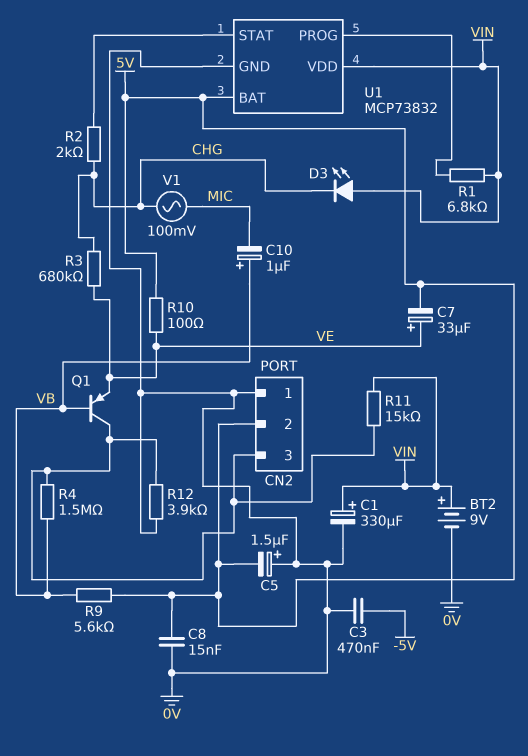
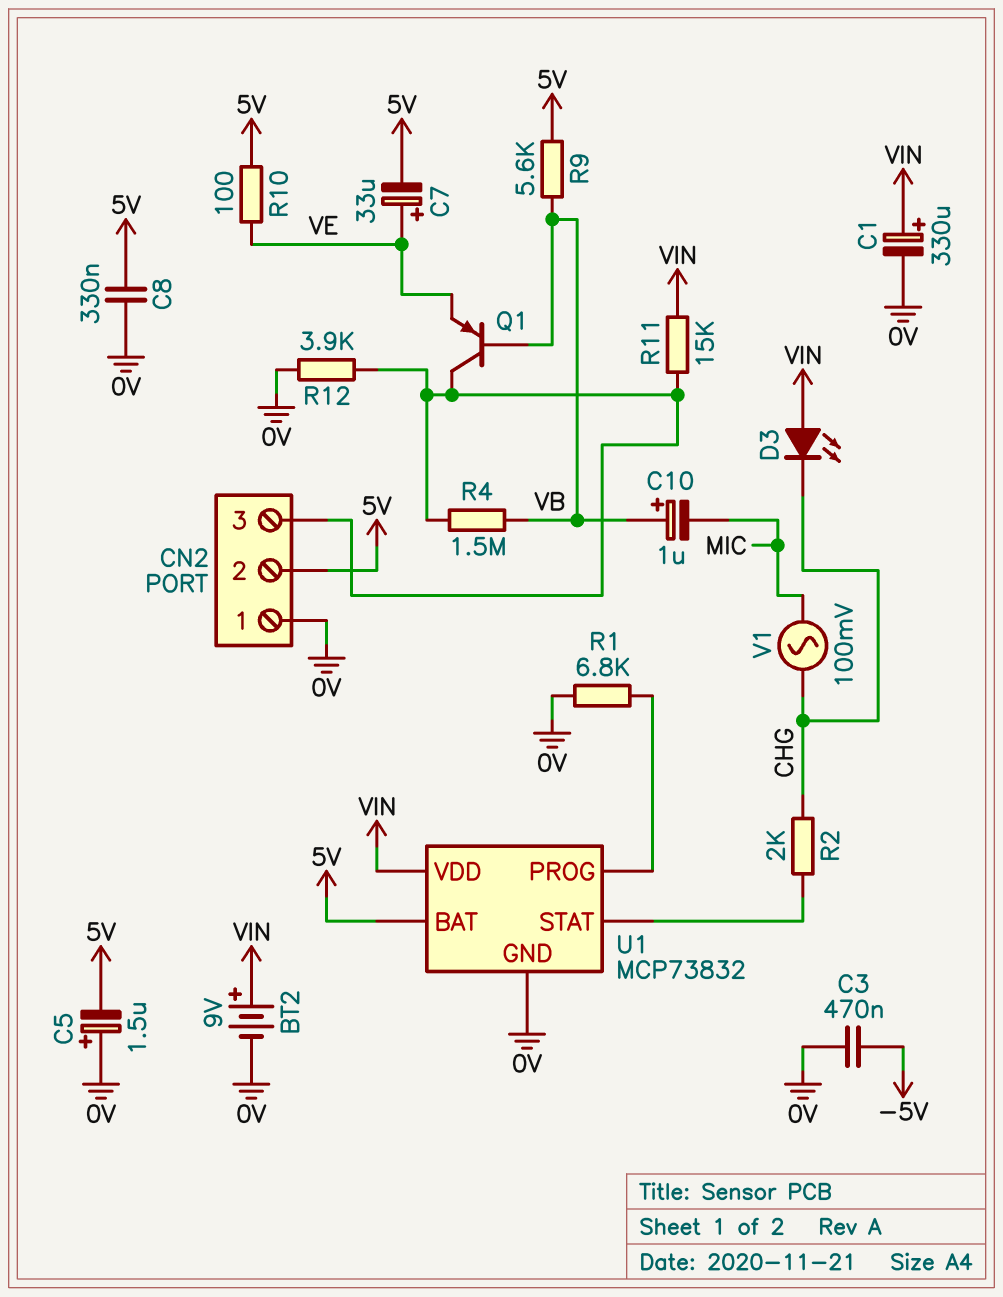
C8: 15nF (0V, 5V) -> 330nF (0V, 5V)
R1: 6.8k (U1/PROG, VIN) -> 6.8k (0V, U1/PROG)
R3: 680k (CHG, VE) -> none

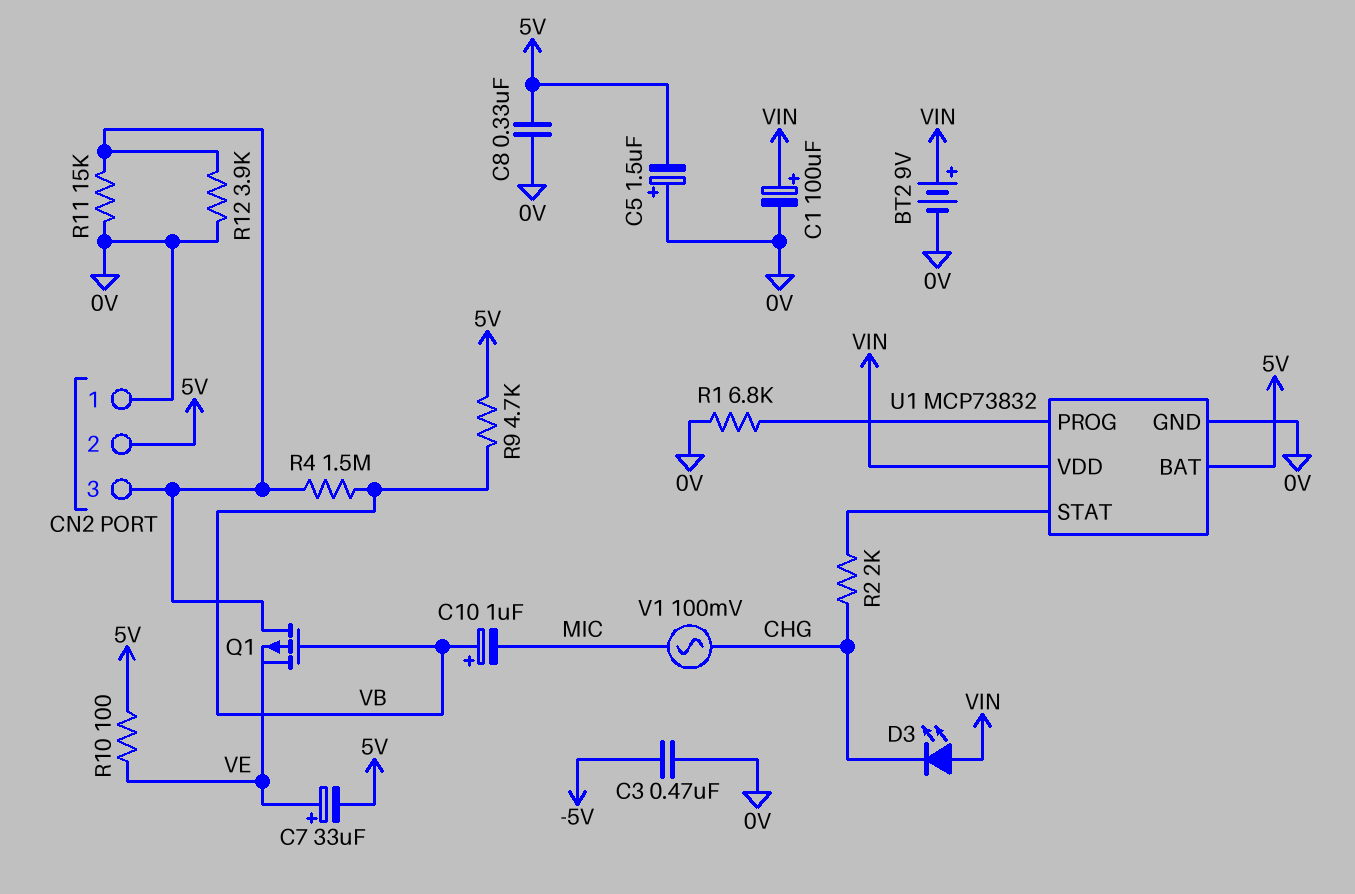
C1: 330uF (plus VIN, minus 0V) -> 100uF (plus VIN, minus 0V)
Q1: PNP (B VB, C CN2/3, E VE) -> PMOS (G VB, D CN2/3, S VE)
R9: 5.6k (5V, VB) -> 4.7k (5V, VB)
R11: 15k (CN2/3, VIN) -> 15k (0V, CN2/3)

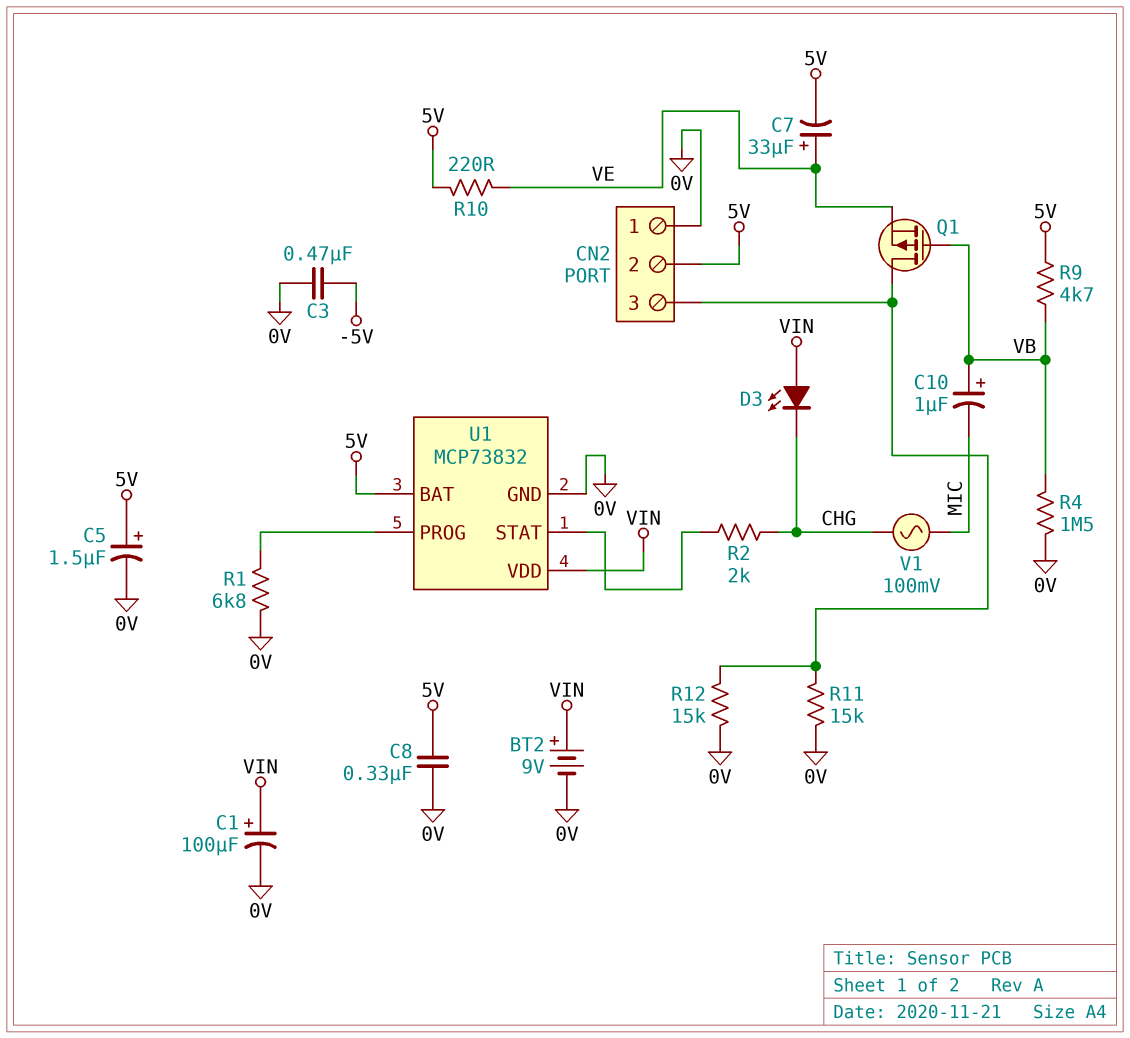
C5: 1.5uF (plus 0V, minus 5V) -> 1.5uF (plus 5V, minus 0V)
R4: 1.5M (CN2/3, VB) -> 1.5M (0V, VB)
R10: 100 (5V, VE) -> 220 (5V, VE)
R12: 3.9k (0V, CN2/3) -> 15k (0V, CN2/3)

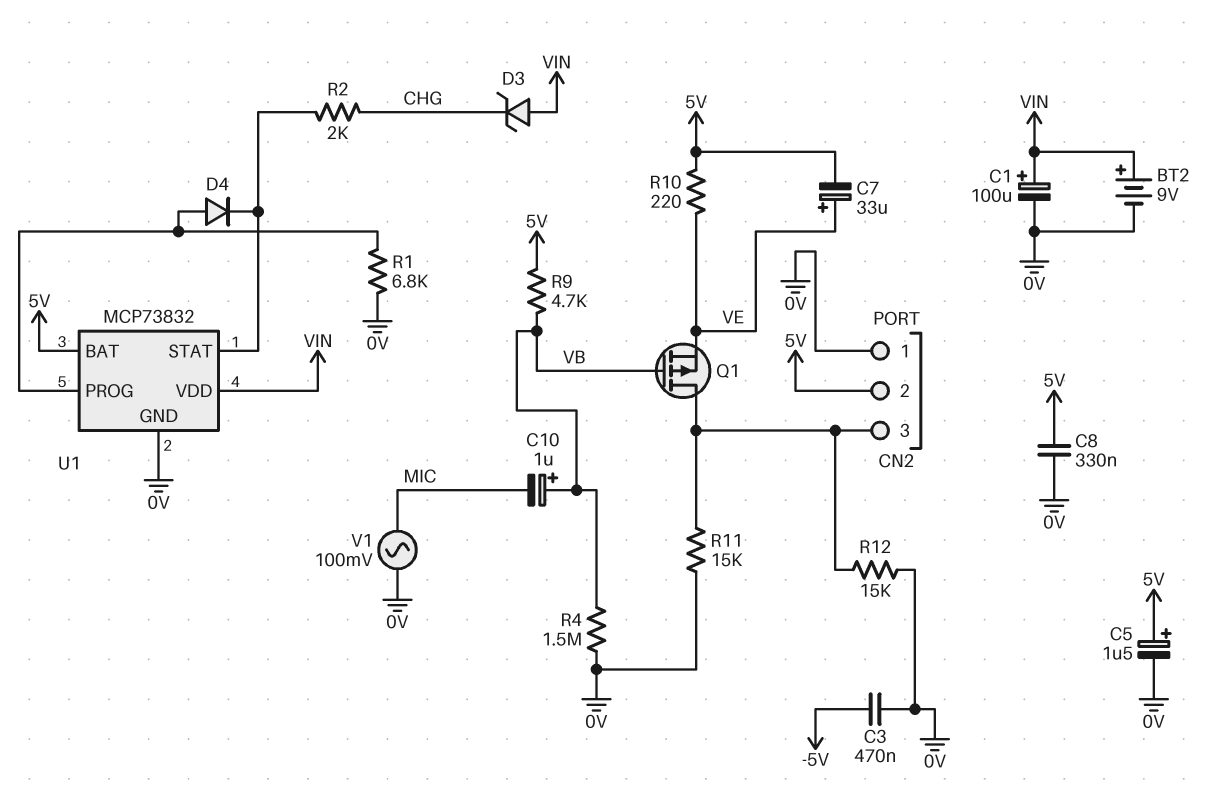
D3: LED (A VIN, K CHG) -> zener (A VIN, K CHG)
D4: none -> diode (A U1/PROG, K U1/STAT)
V1: AC 100mV (CHG, MIC) -> AC 100mV (0V, MIC)

